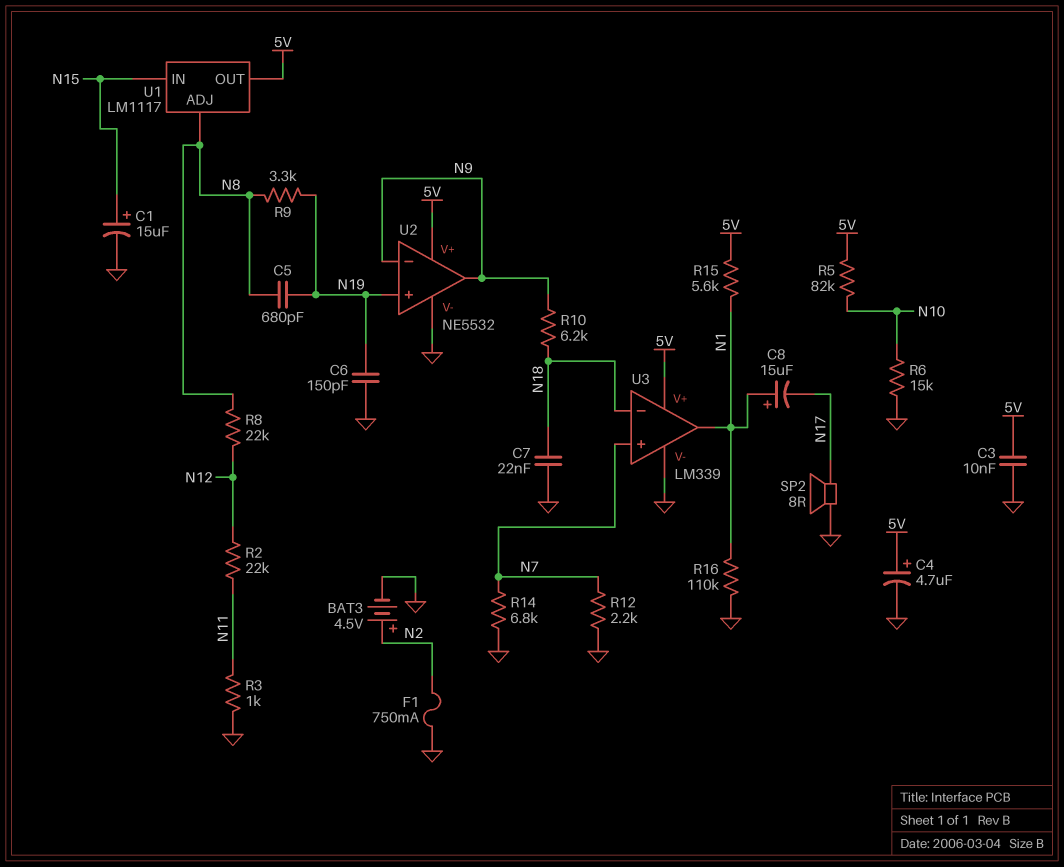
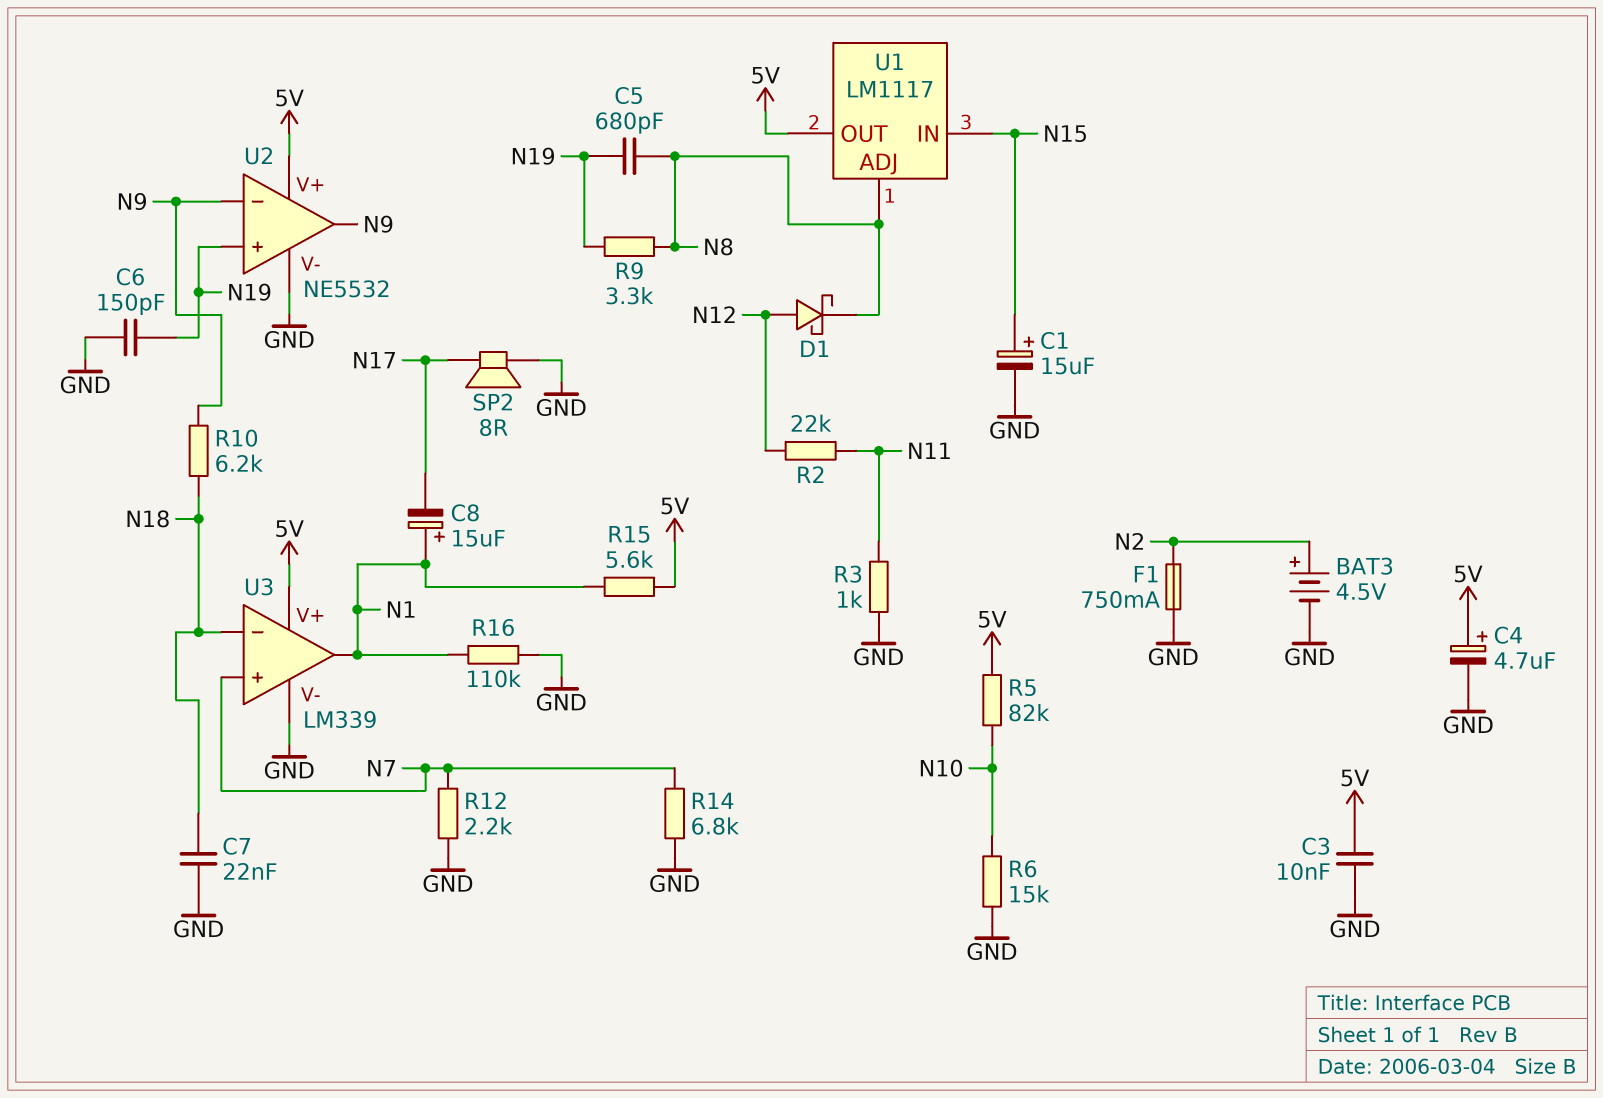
D1: none -> schottky (A N12, K N8)
R8: 22k (N8, N12) -> none

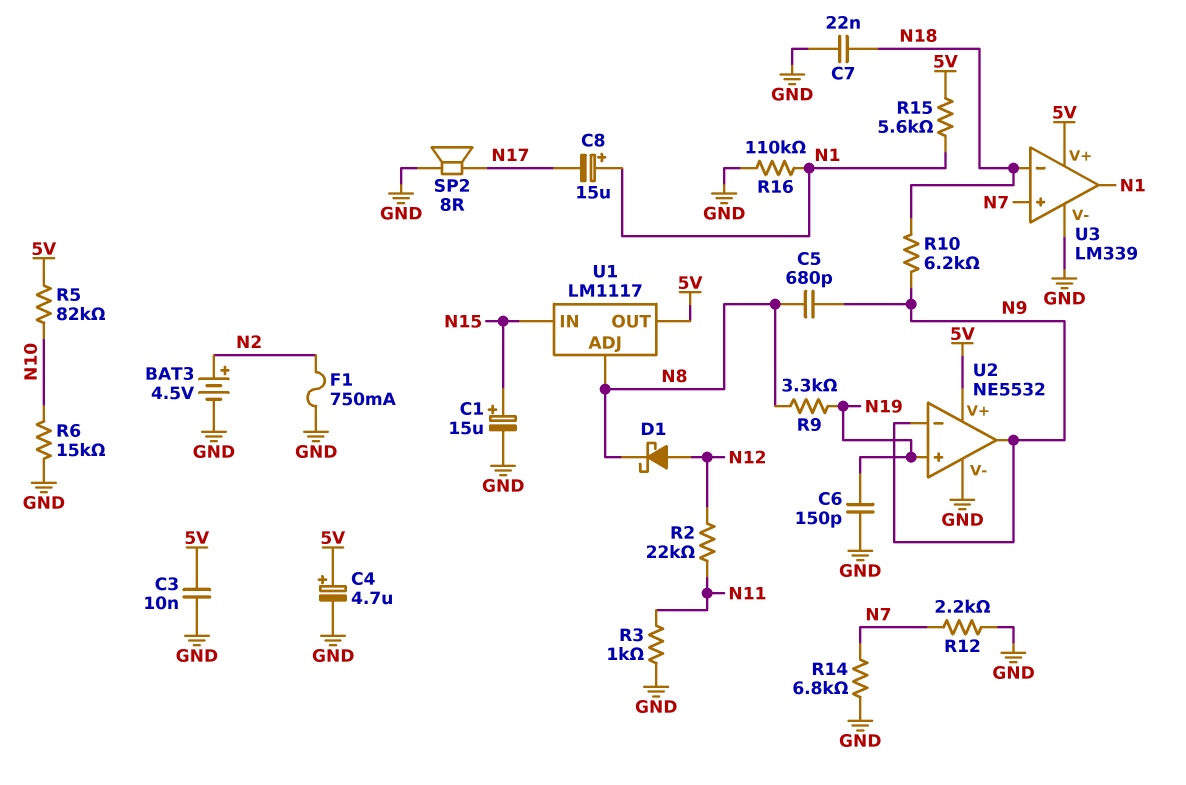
C5: 680pF (N8, N19) -> 680pF (N8, N9)

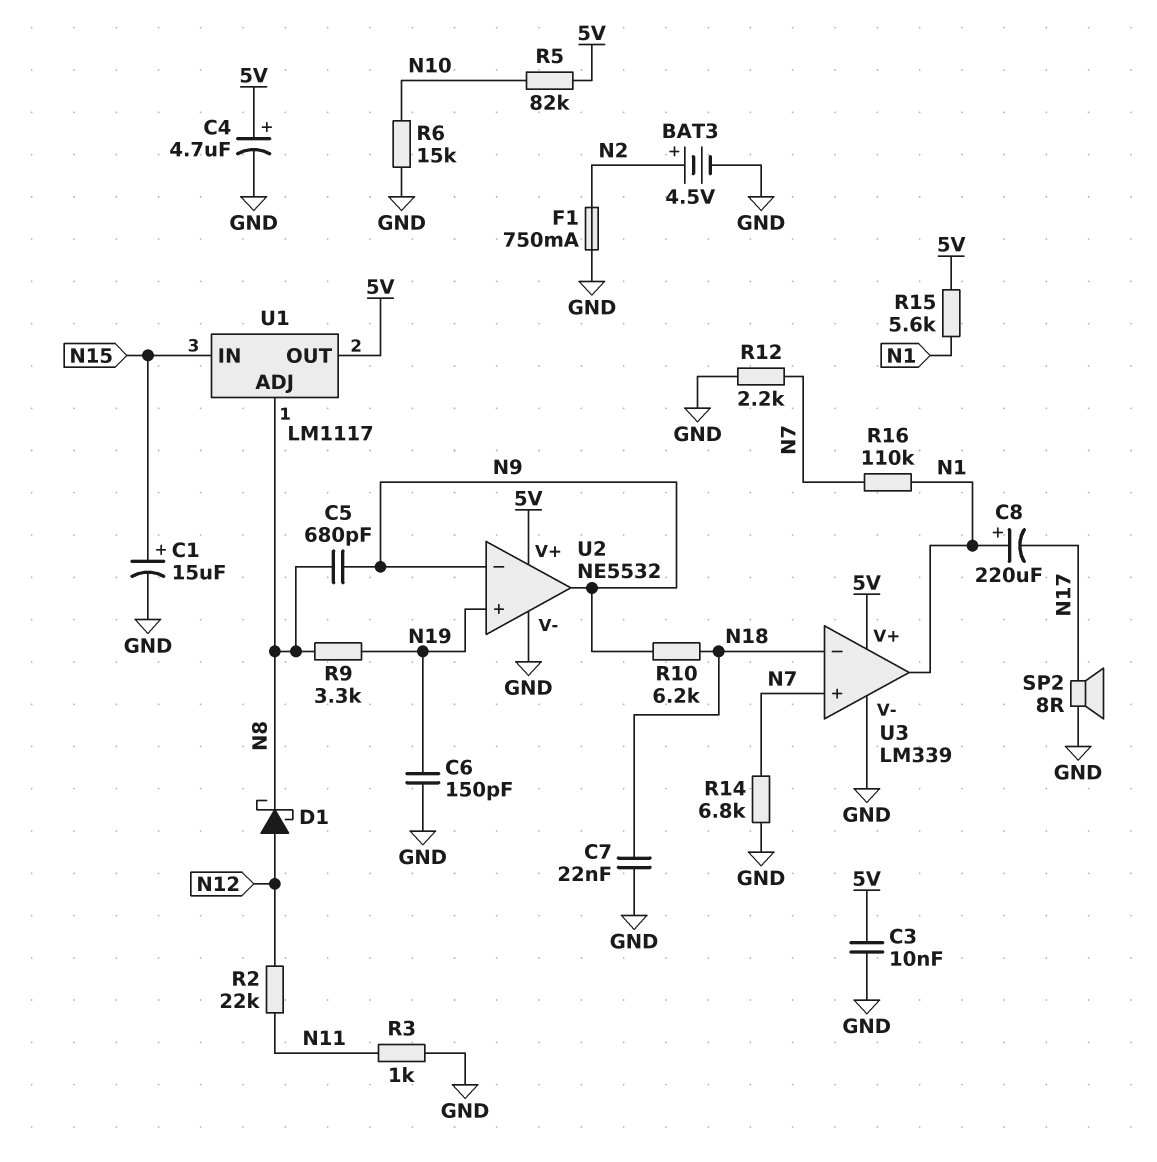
C8: 15uF (plus N1, minus N17) -> 220uF (plus N1, minus N17)
R16: 110k (GND, N1) -> 110k (N1, N7)

